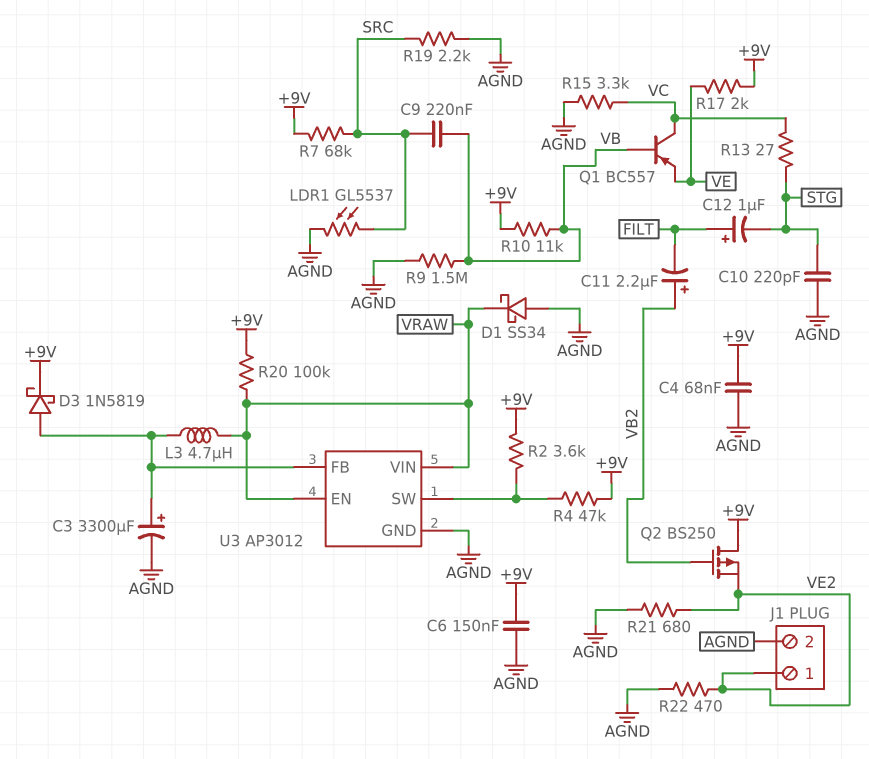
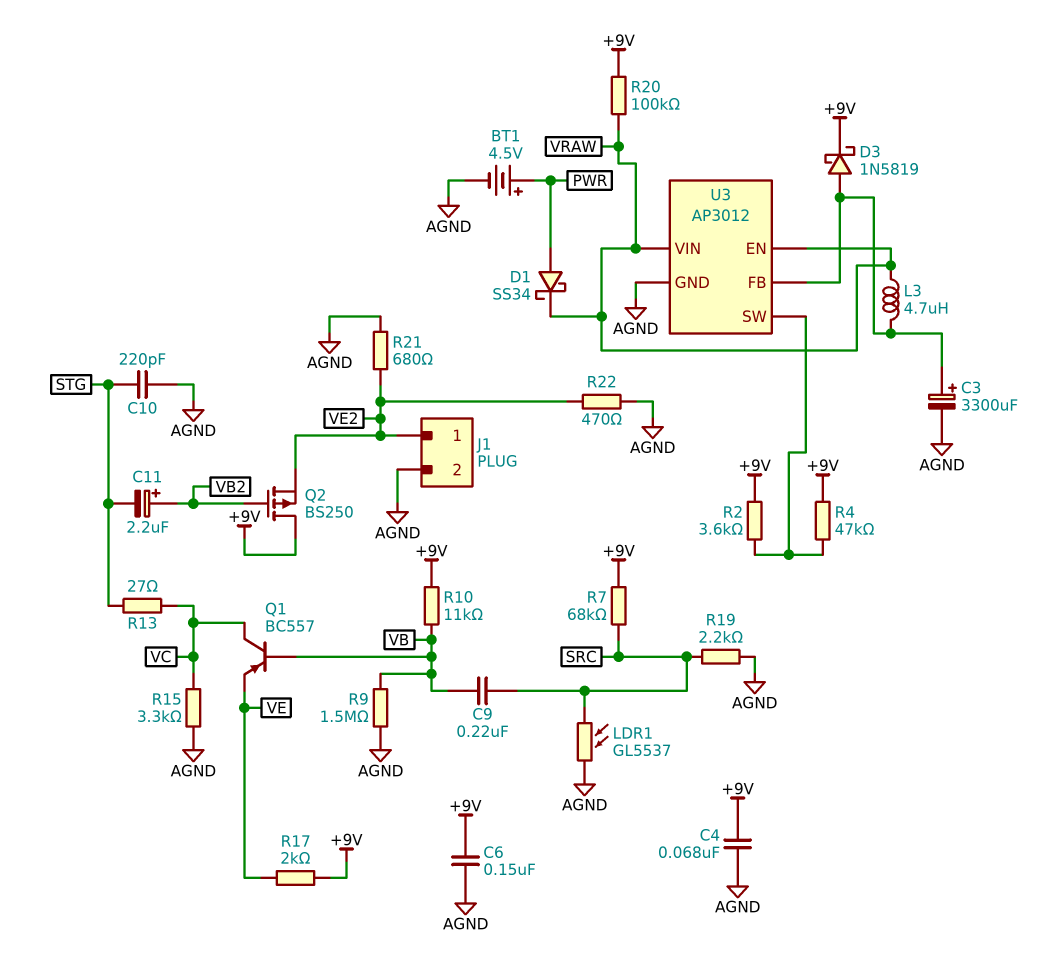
BT1: none -> 4.5V (plus PWR, minus AGND)
C11: 2.2uF (plus VB2, minus FILT) -> 2.2uF (plus VB2, minus STG)
C12: 1uF (plus FILT, minus STG) -> none
D1: schottky SS34 (A AGND, K VRAW) -> schottky SS34 (A PWR, K VRAW)

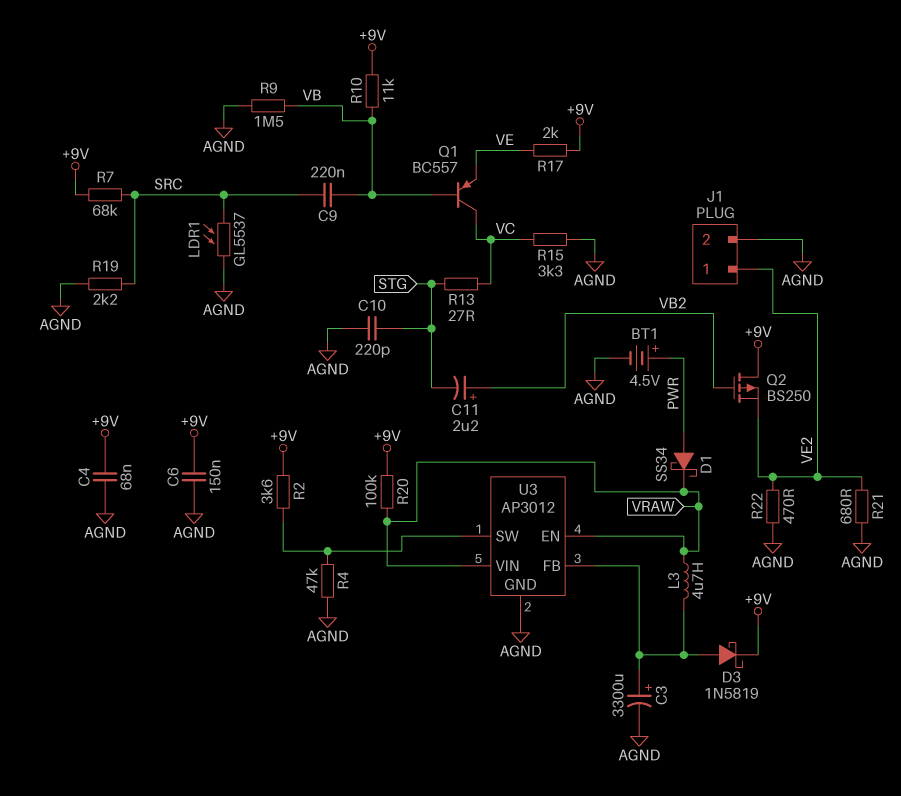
R4: 47k (+9V, U3/SW) -> 47k (AGND, U3/SW)

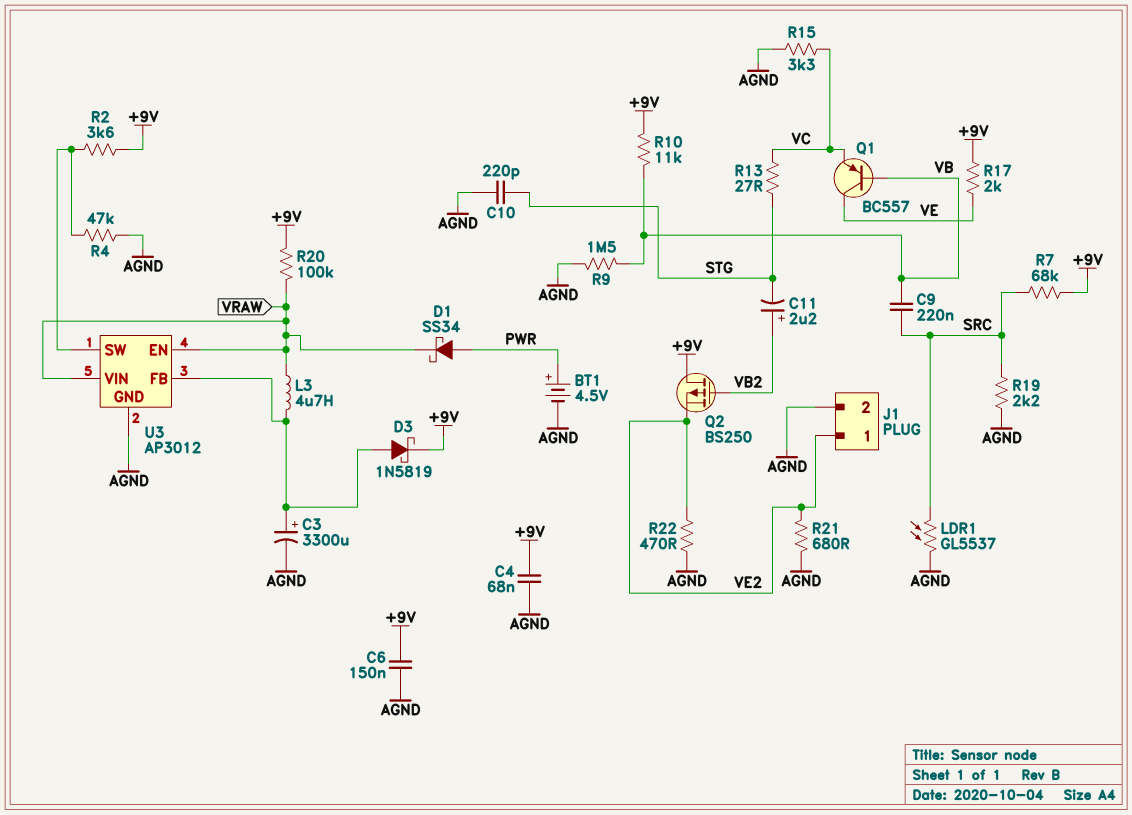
Q1: PNP BC557 (B VB, C VC, E VE) -> PNP BC557 (B VB, C VE, E VC)

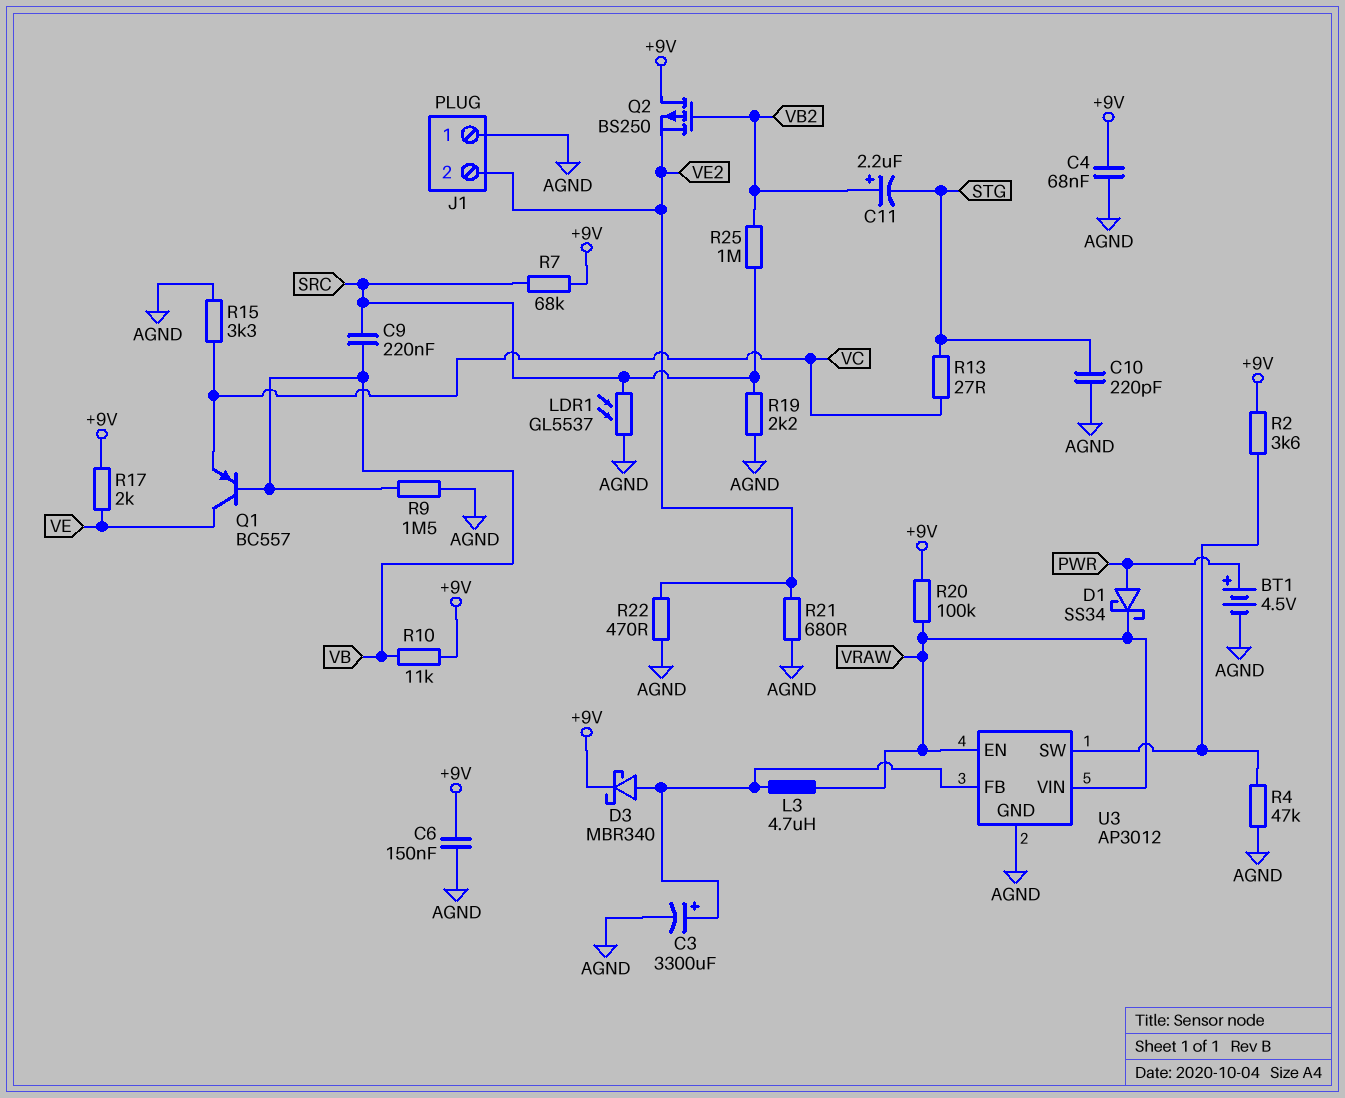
D3: schottky 1N5819 (A U3/FB, K +9V) -> schottky MBR340 (A U3/FB, K +9V)
J1 pin 1: VE2 -> AGND
J1 pin 2: AGND -> VE2
R25: none -> 1M (SRC, VB2)

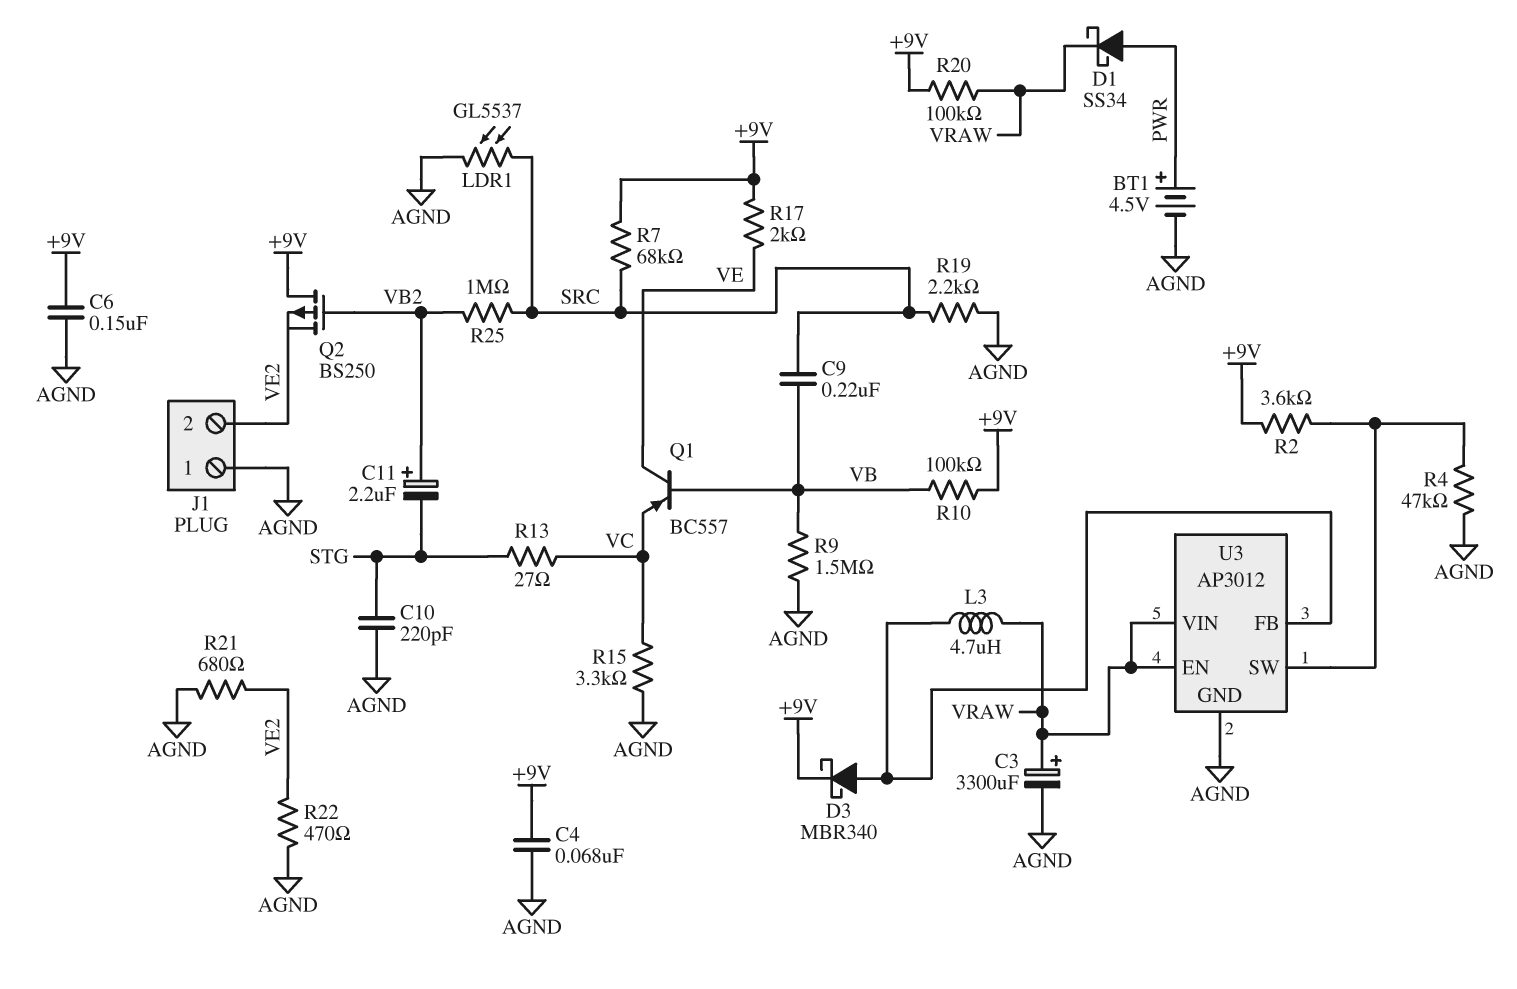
C3: 3300uF (plus U3/FB, minus AGND) -> 3300uF (plus VRAW, minus AGND)
R10: 11k (+9V, VB) -> 100k (+9V, VB)

